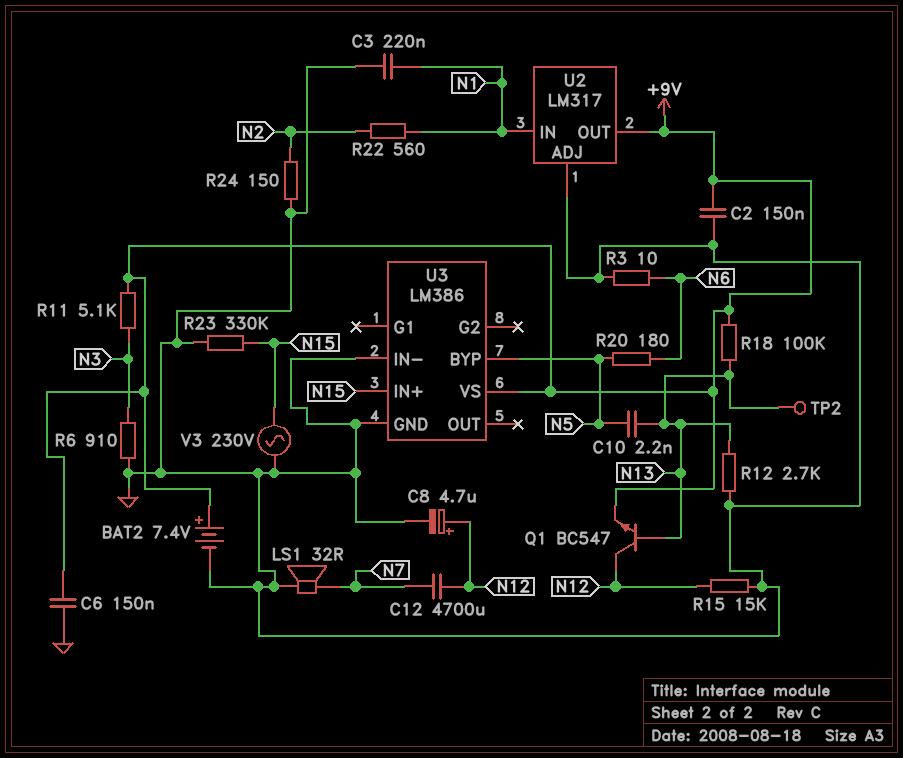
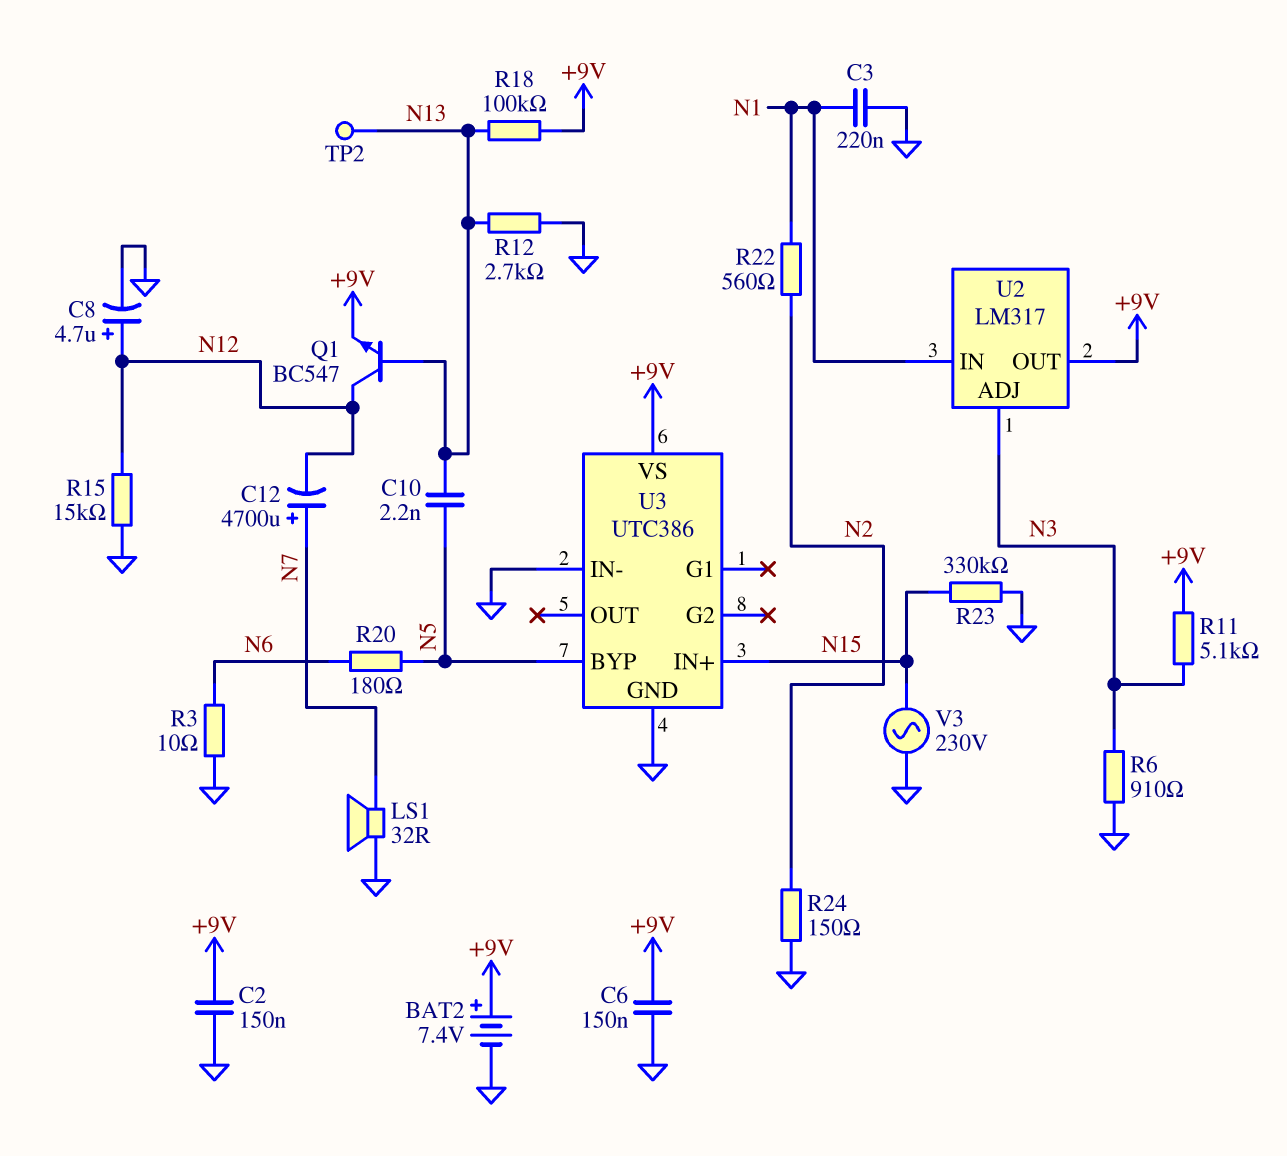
C12: 4700uF (N7, N12) -> 4700uF (plus N7, minus N12)
U2 pin ADJ: GND -> N3
U3: LM386 -> UTC386

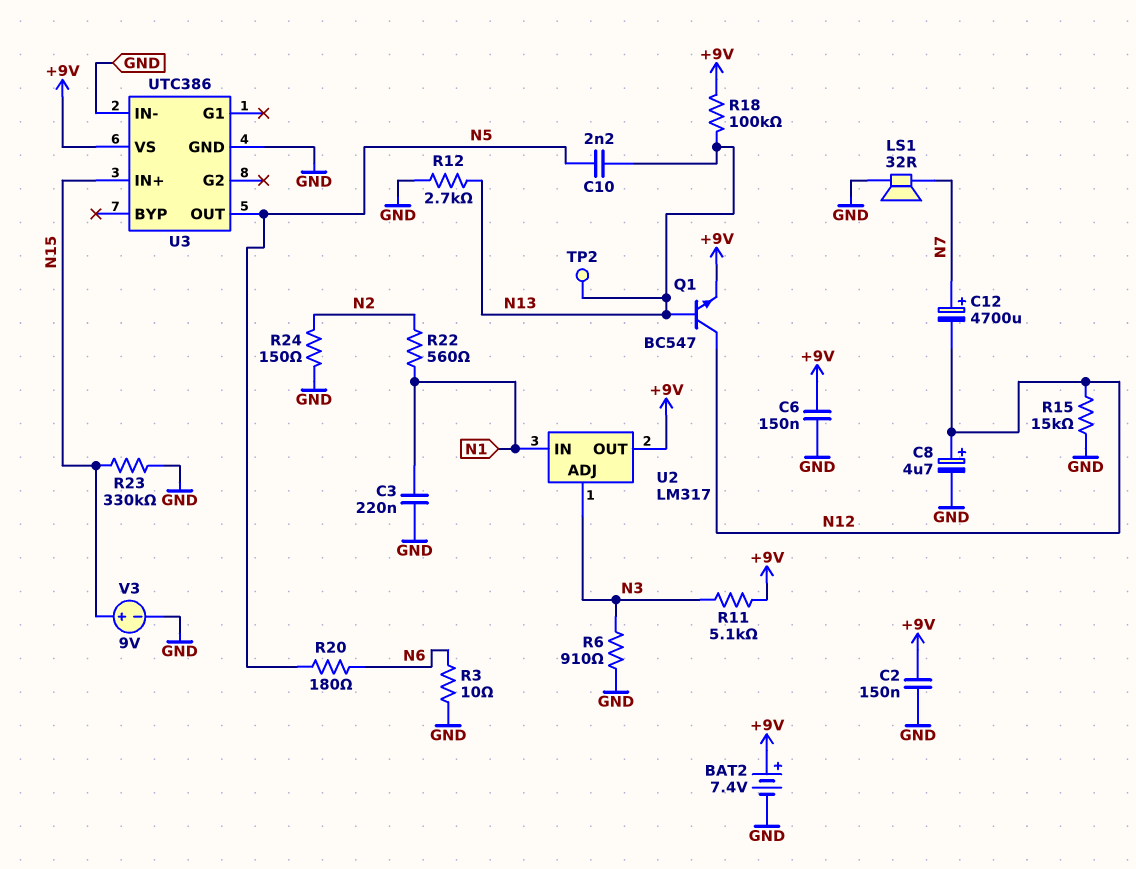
U3 pin BYP: N5 -> none
U3 pin OUT: none -> N5
V3: AC 230V (GND, N15) -> 9V (plus N15, minus GND)

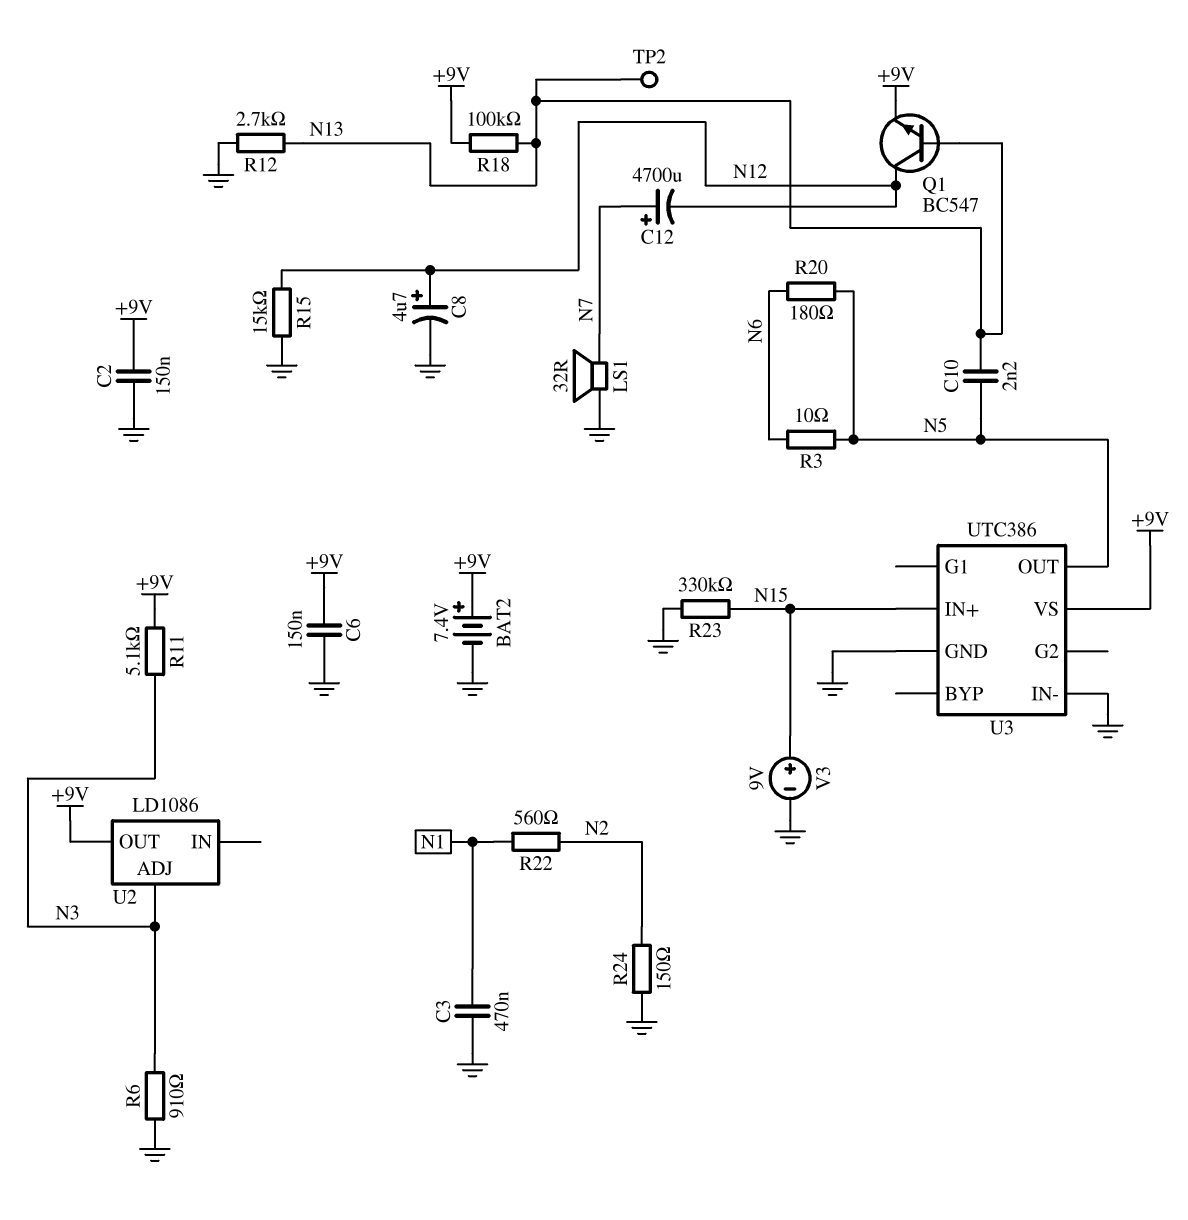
C3: 220nF (GND, N1) -> 470nF (GND, N1)
R3: 10 (GND, N6) -> 10 (N5, N6)
U2: LM317 -> LD1086
U2 pin IN: N1 -> none

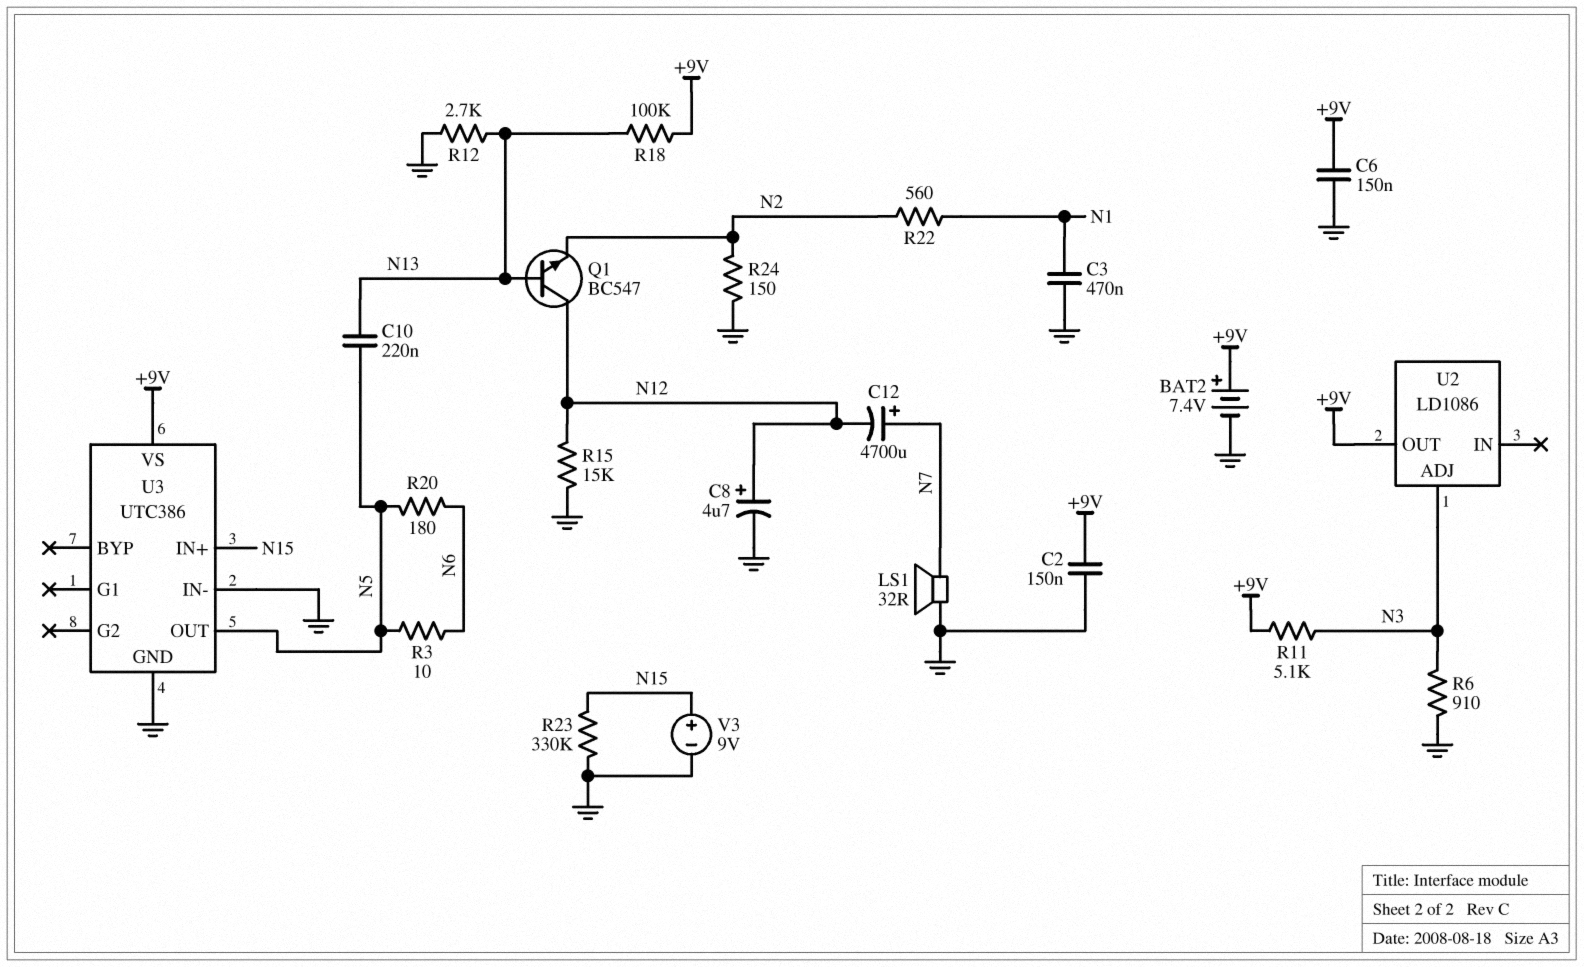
C10: 2.2nF (N5, N13) -> 220nF (N5, N13)
Q1: NPN BC547 (B N13, C N12, E +9V) -> NPN BC547 (B N13, C N12, E N2)
TP2: test point (N13) -> none

